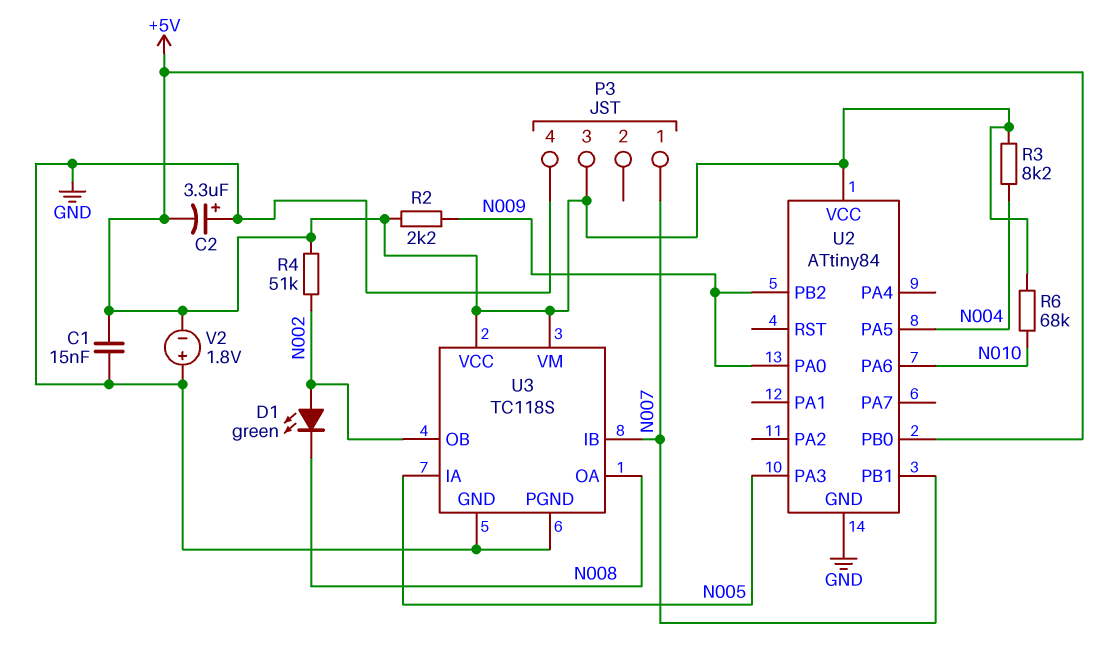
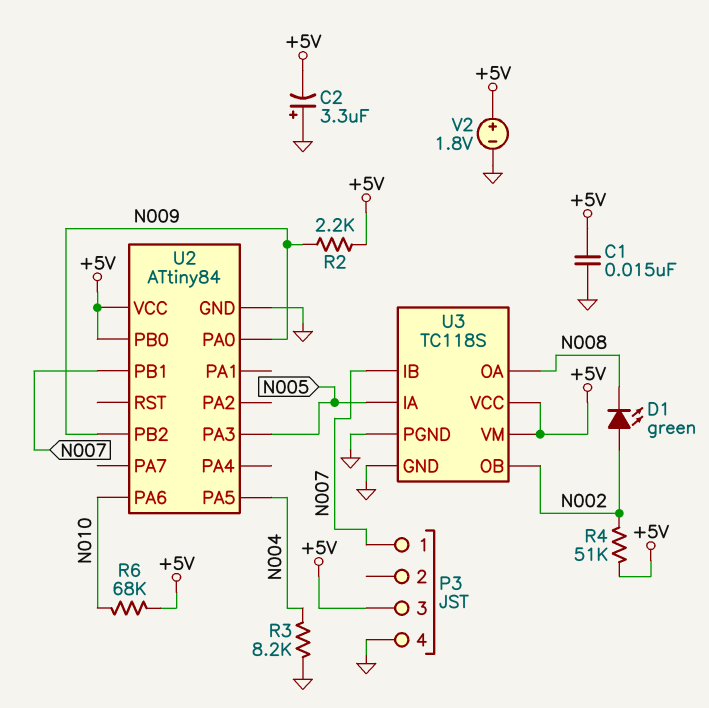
R3: 8.2k (+5V, N004) -> 8.2k (GND, N004)
V2: 1.8V (plus GND, minus +5V) -> 1.8V (plus +5V, minus GND)

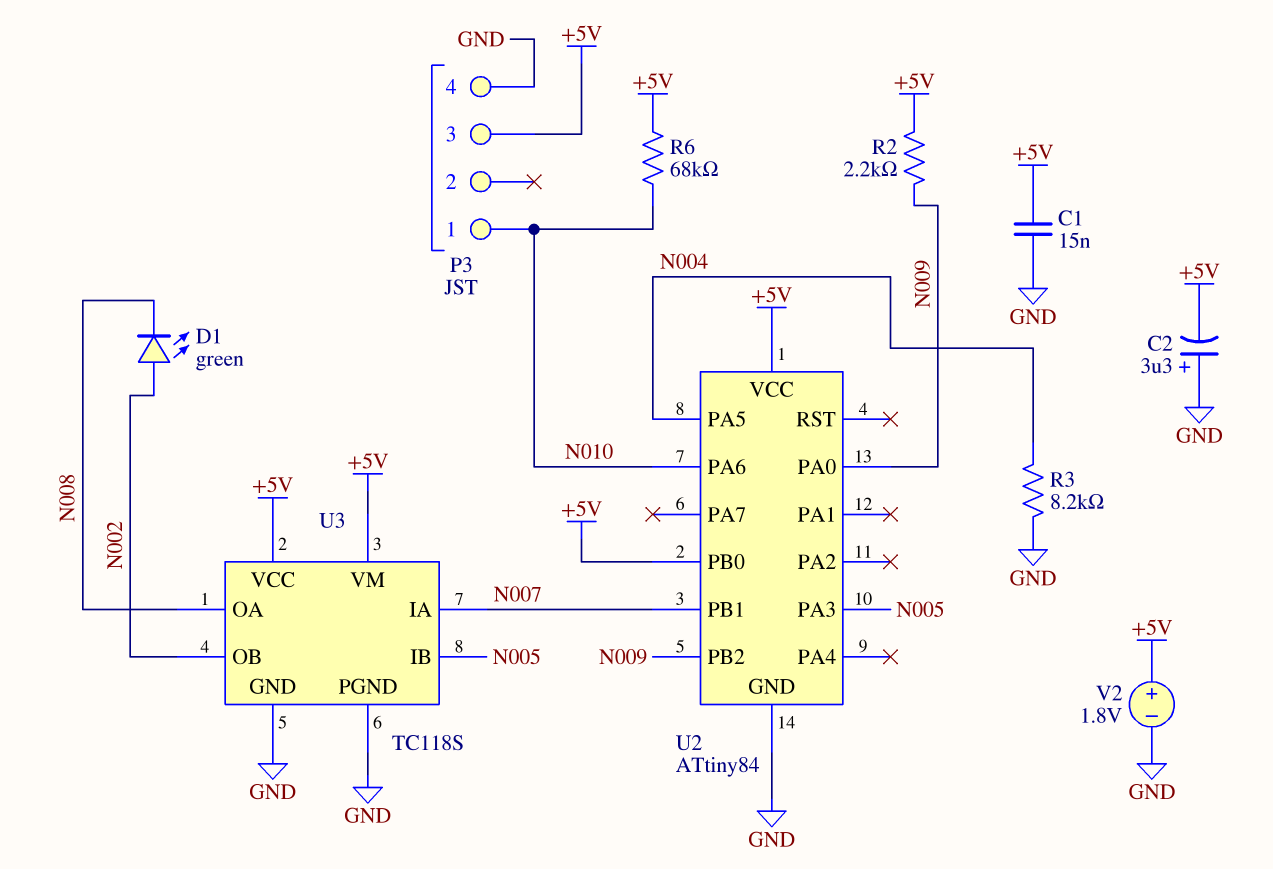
P3 pin 1: N007 -> N010
R4: 51k (+5V, N002) -> none
U3 pin IA: N005 -> N007
U3 pin IB: N007 -> N005

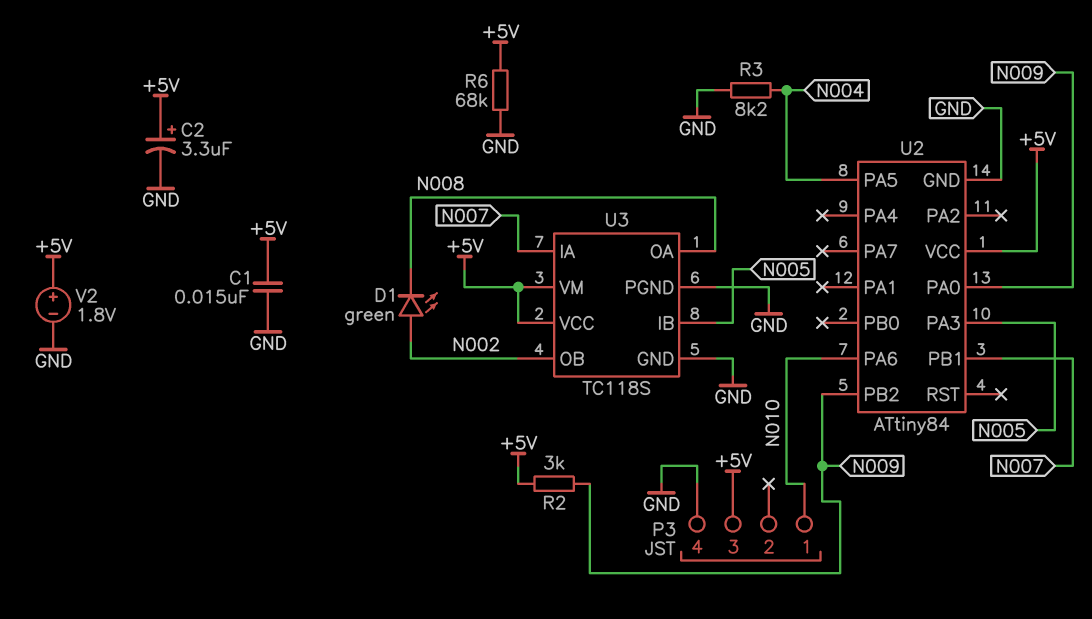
C2: 3.3uF (plus GND, minus +5V) -> 3.3uF (plus +5V, minus GND)
R2: 2.2k (+5V, N009) -> 3k (+5V, N009)
R6: 68k (+5V, N010) -> 68k (+5V, GND)
U2 pin PB0: +5V -> none

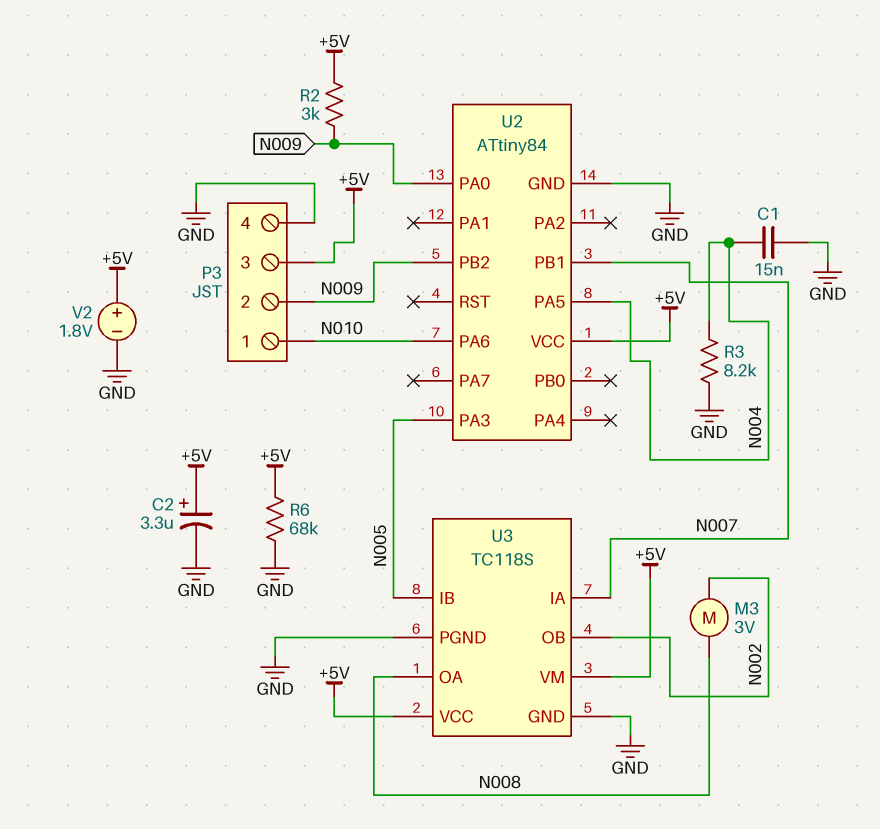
C1: 15nF (+5V, GND) -> 15nF (GND, N004)
D1: LED green (A N002, K N008) -> none
M3: none -> motor 3V (N002, N008)
P3 pin 2: none -> N009

